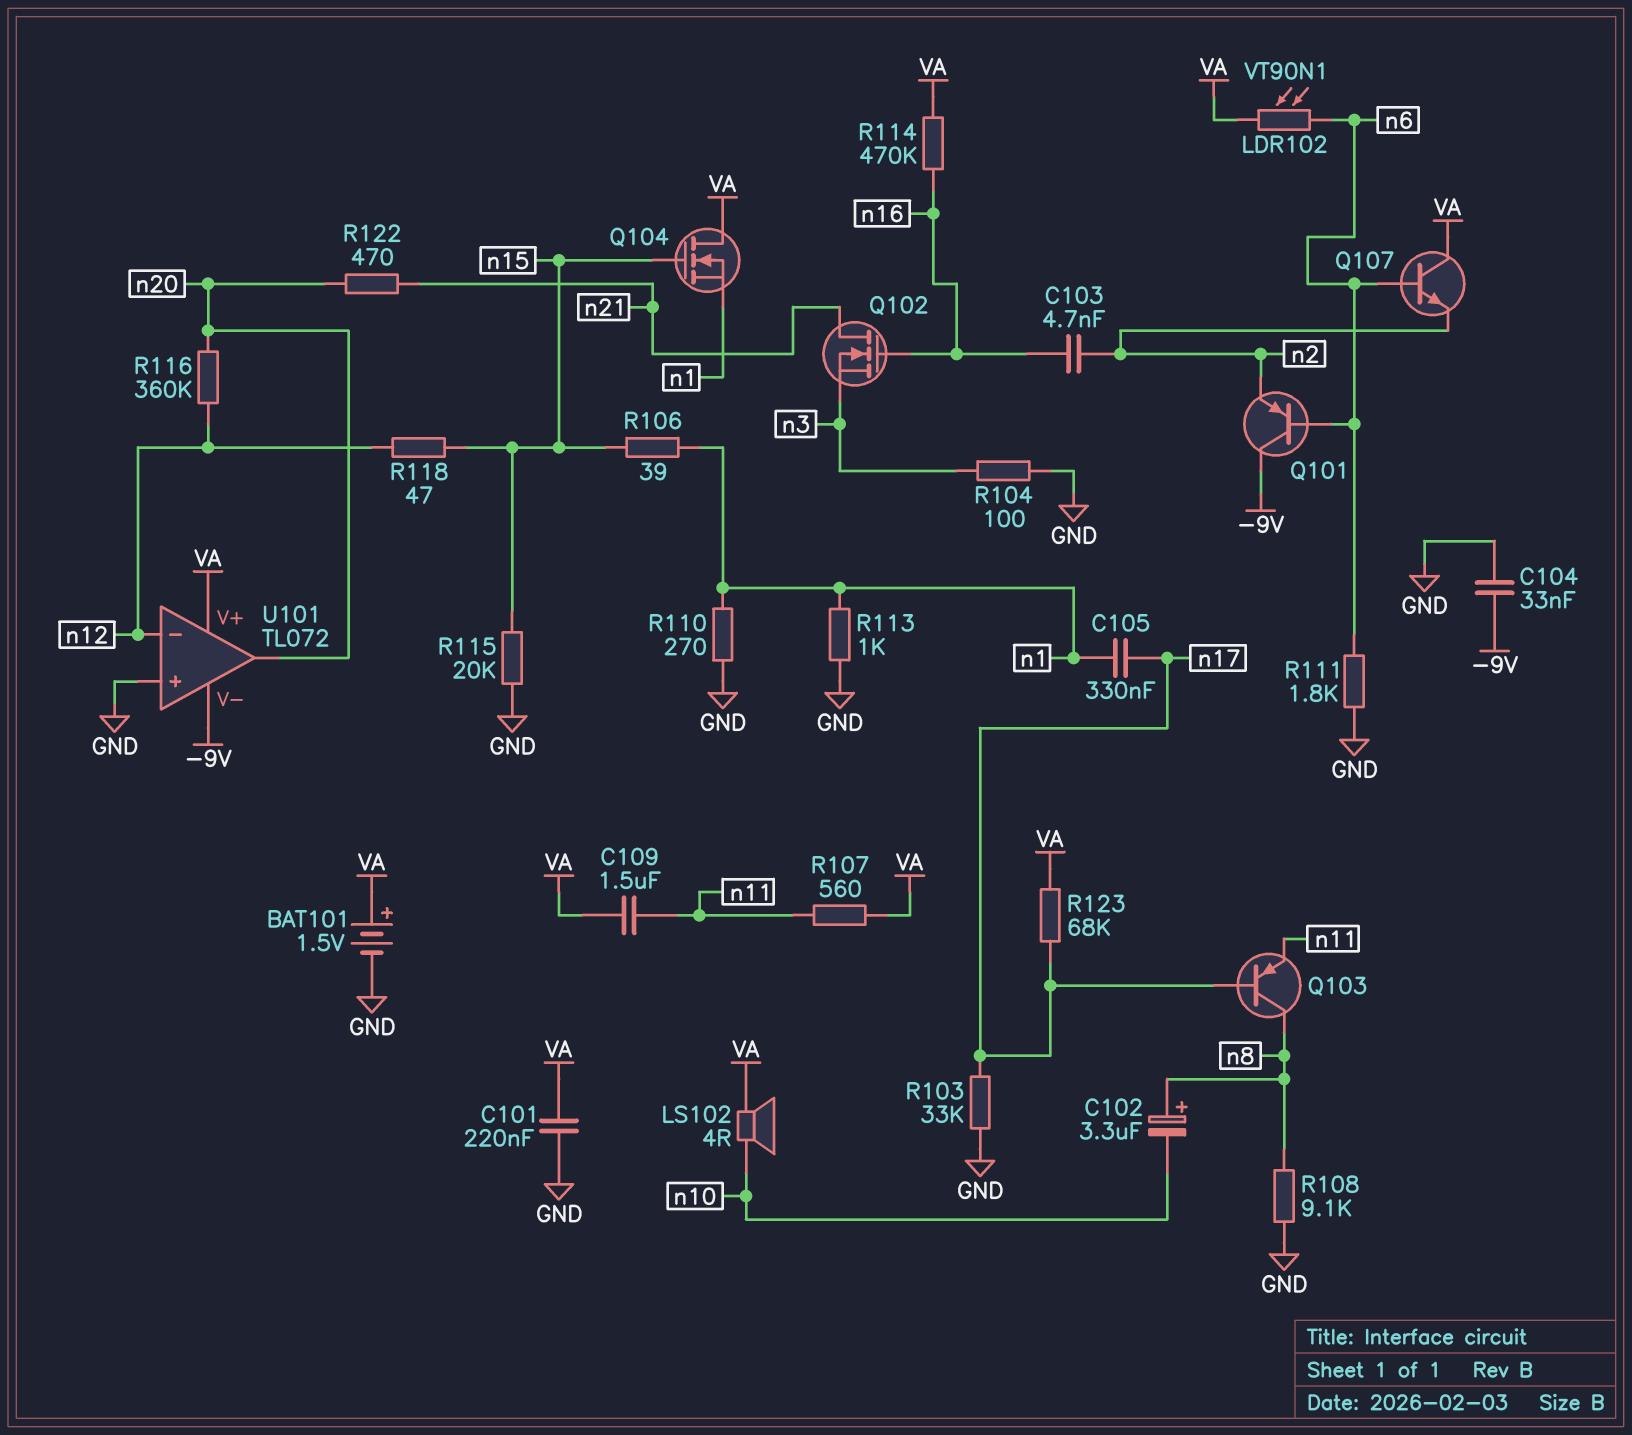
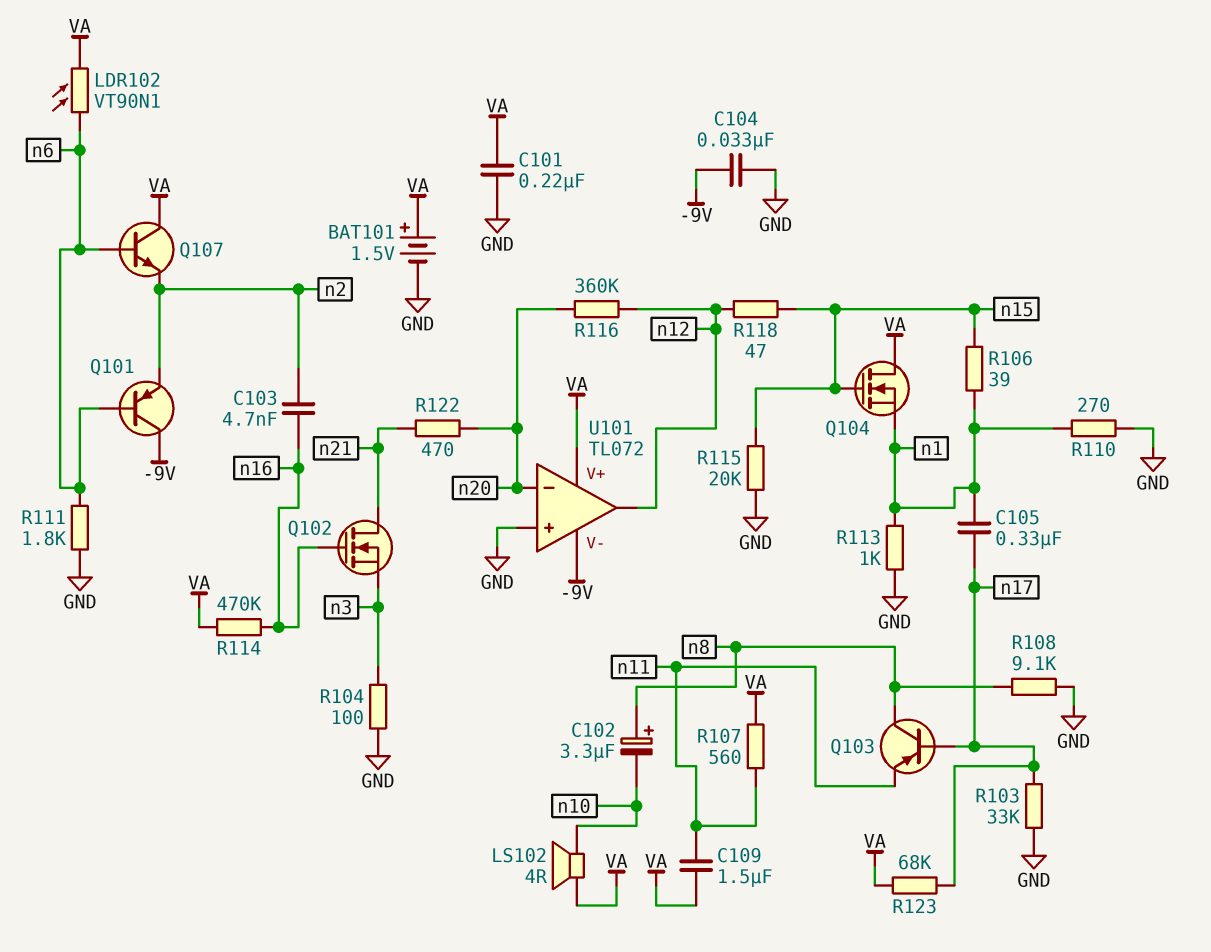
U101 pin in-: n12 -> n20
U101 pin out: n20 -> n12

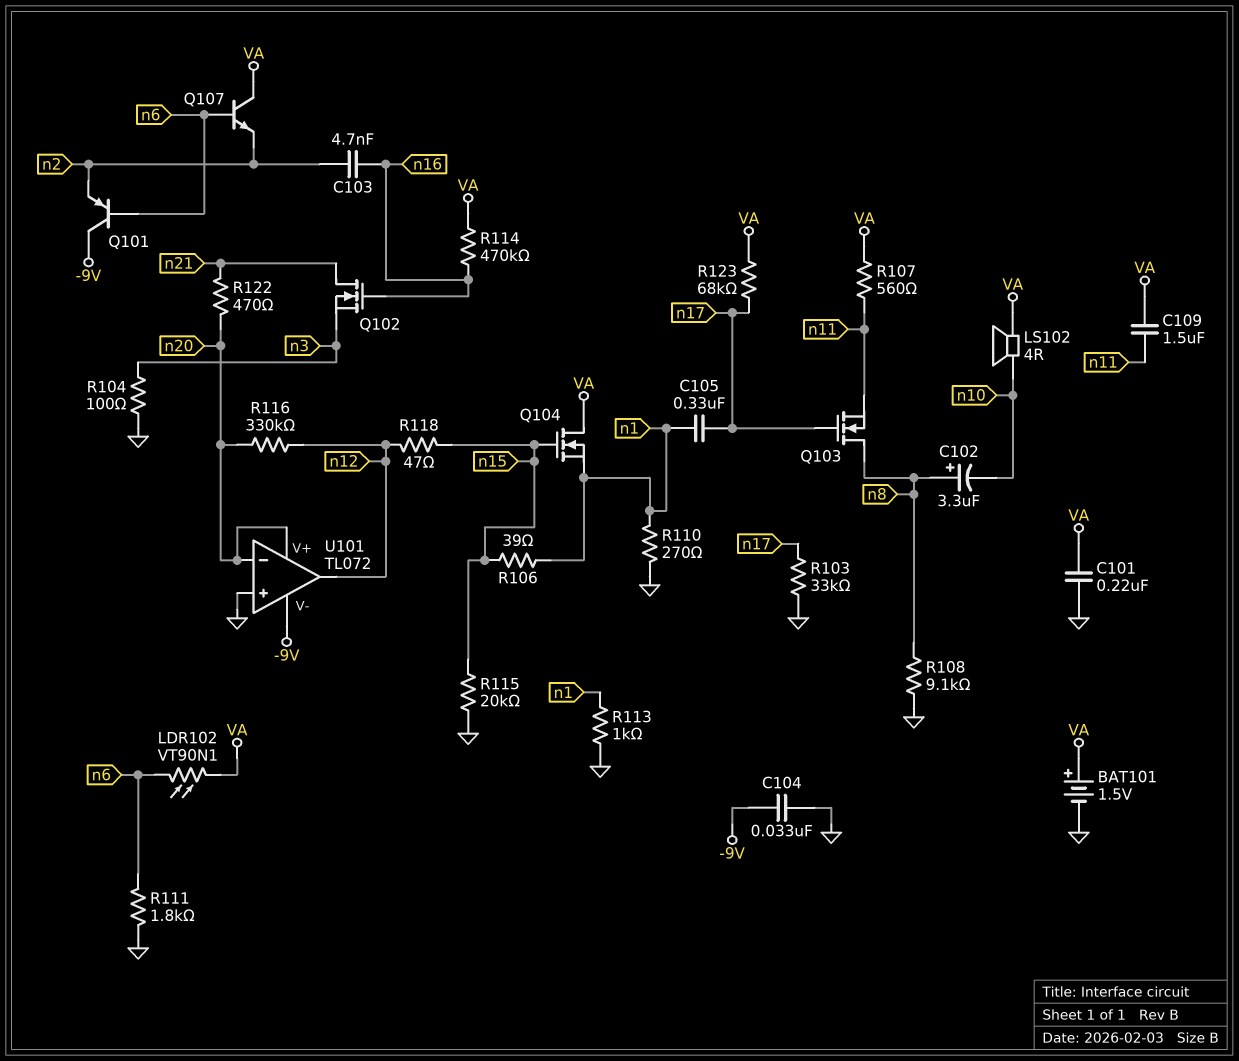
Q103: PNP (B n17, C n8, E n11) -> NMOS (G n17, D n8, S n11)
R116: 360k (n12, n20) -> 330k (n12, n20)
U101 pin V+: VA -> n20

